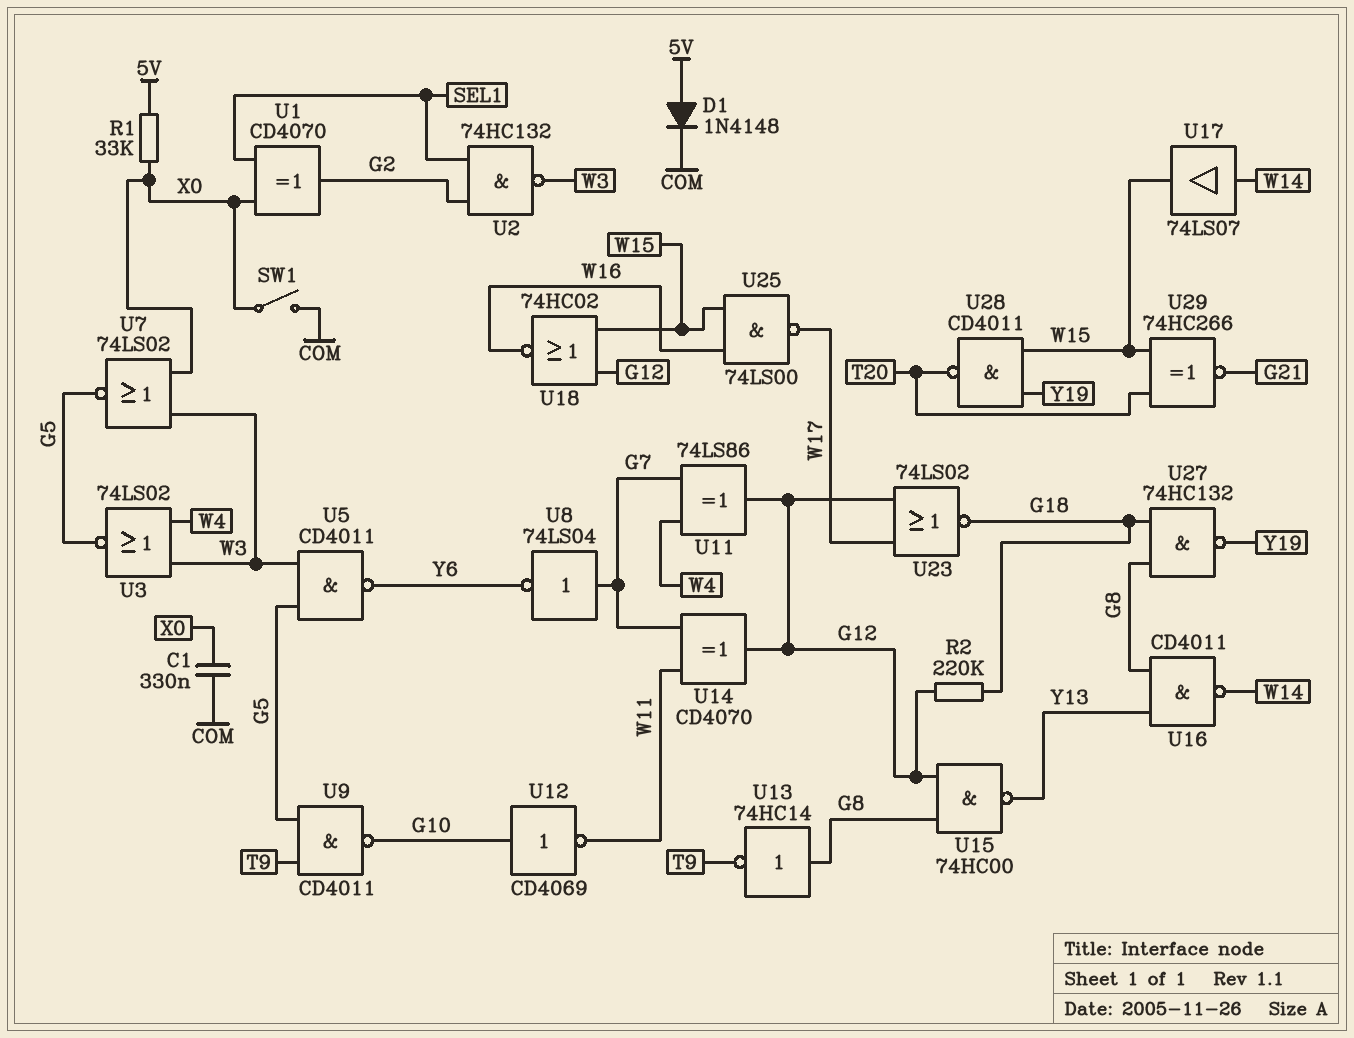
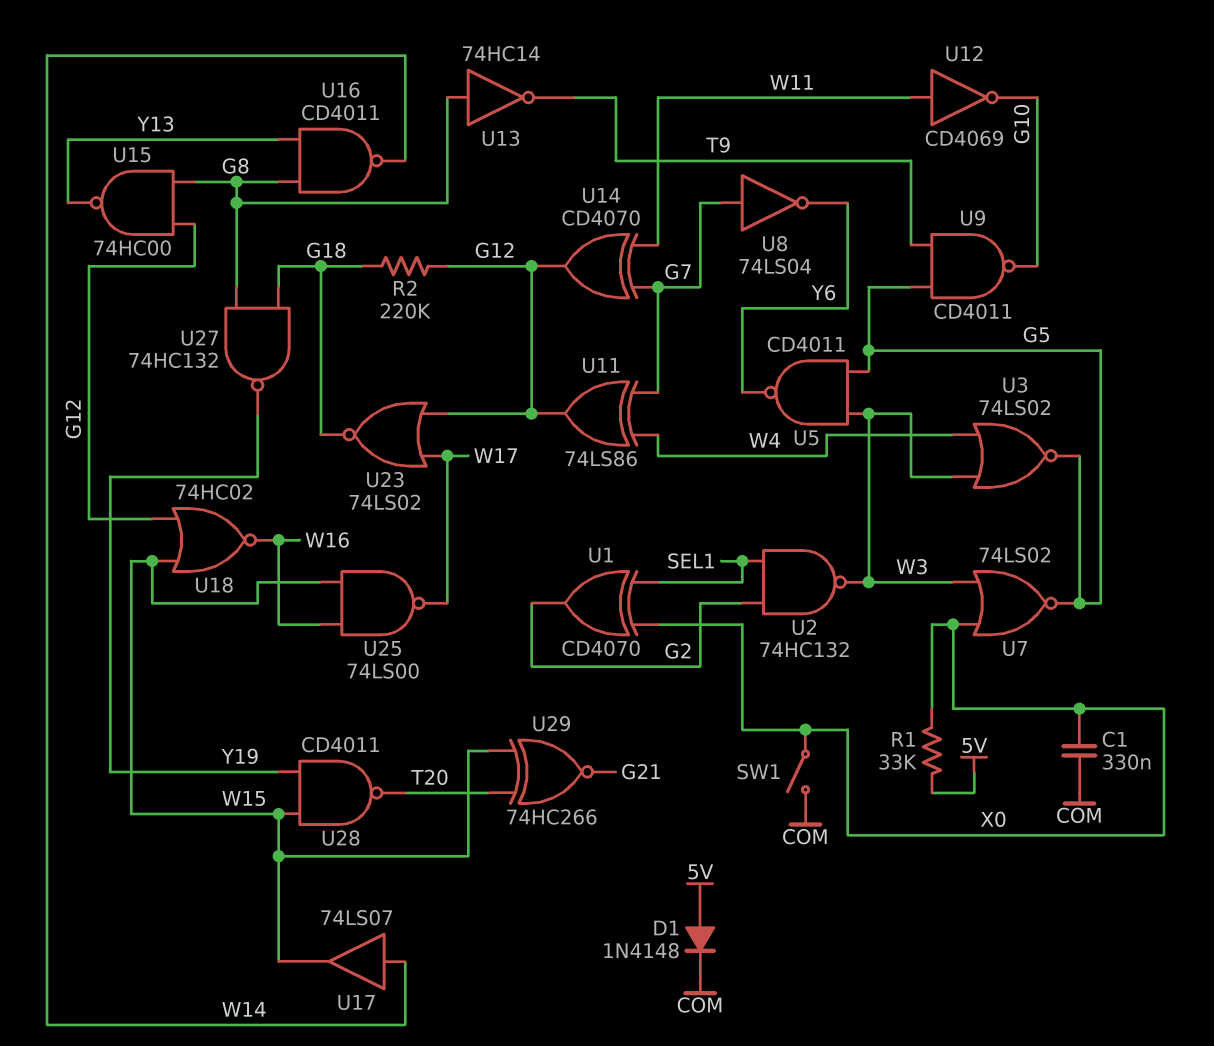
U12: NOT CD4069 (in G10, out W11) -> NOT CD4069 (in W11, out G10)

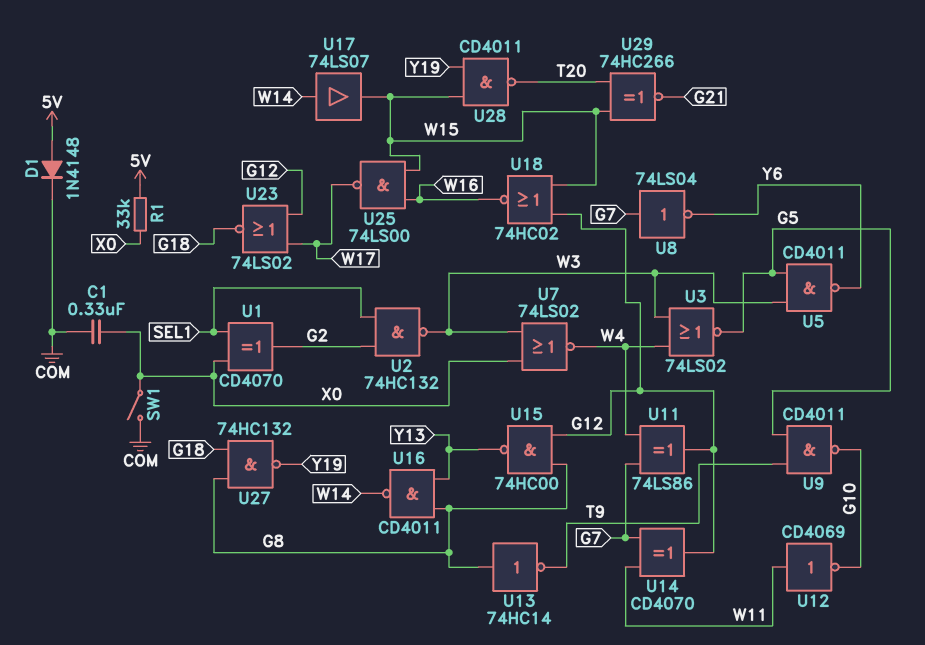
R2: 220k (G12, G18) -> none
U7: NOR 74LS02 (in W3, in X0, out G5) -> NOR 74LS02 (in W3, in X0, out W4)

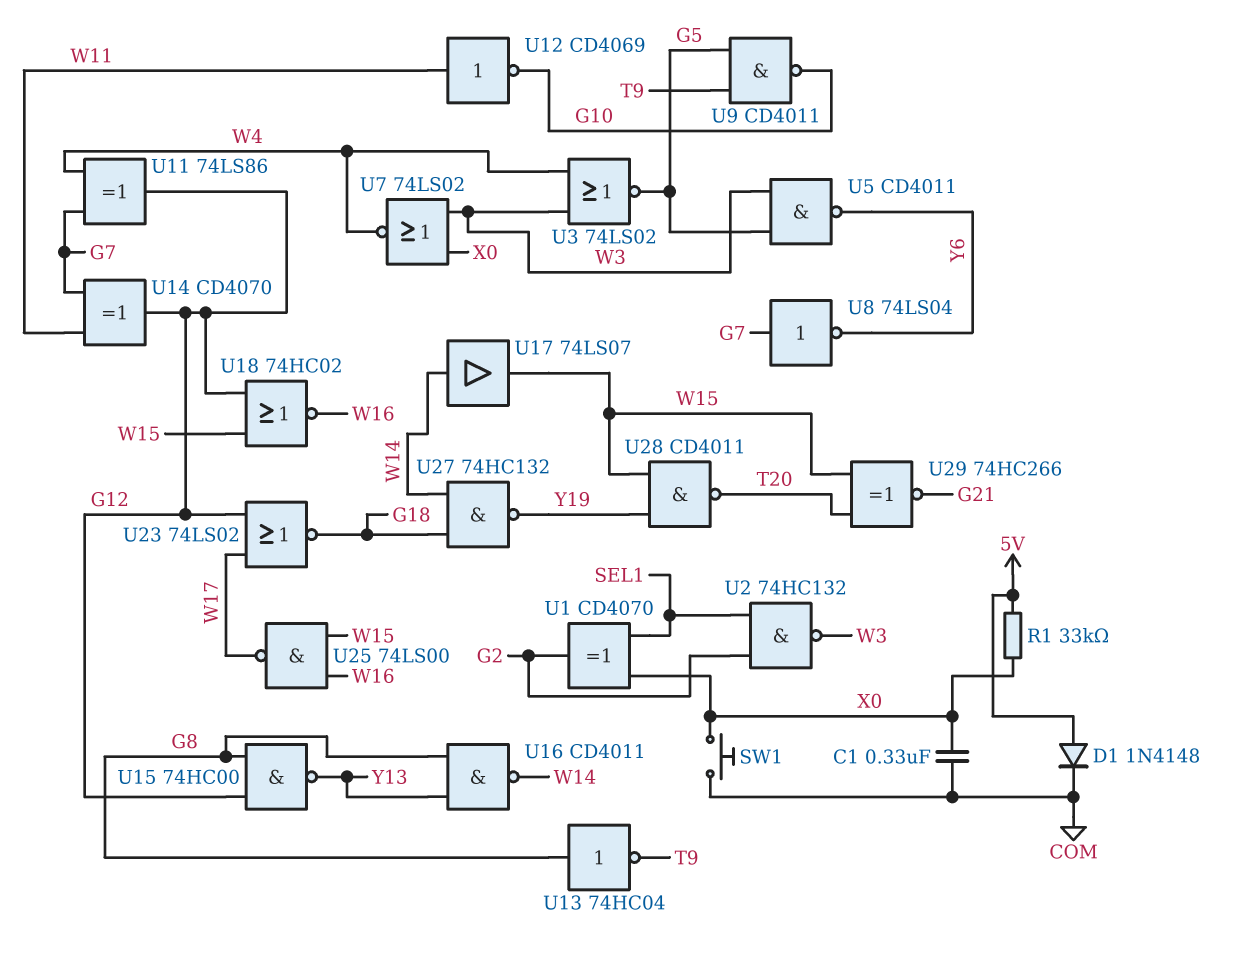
SW1: switch (COM, X0) -> button (COM, X0)
U13: NOT 74HC14 (in G8, out T9) -> NOT 74HC04 (in G8, out T9)
U27: NAND 74HC132 (in G8, in G18, out Y19) -> NAND 74HC132 (in G18, in W14, out Y19)

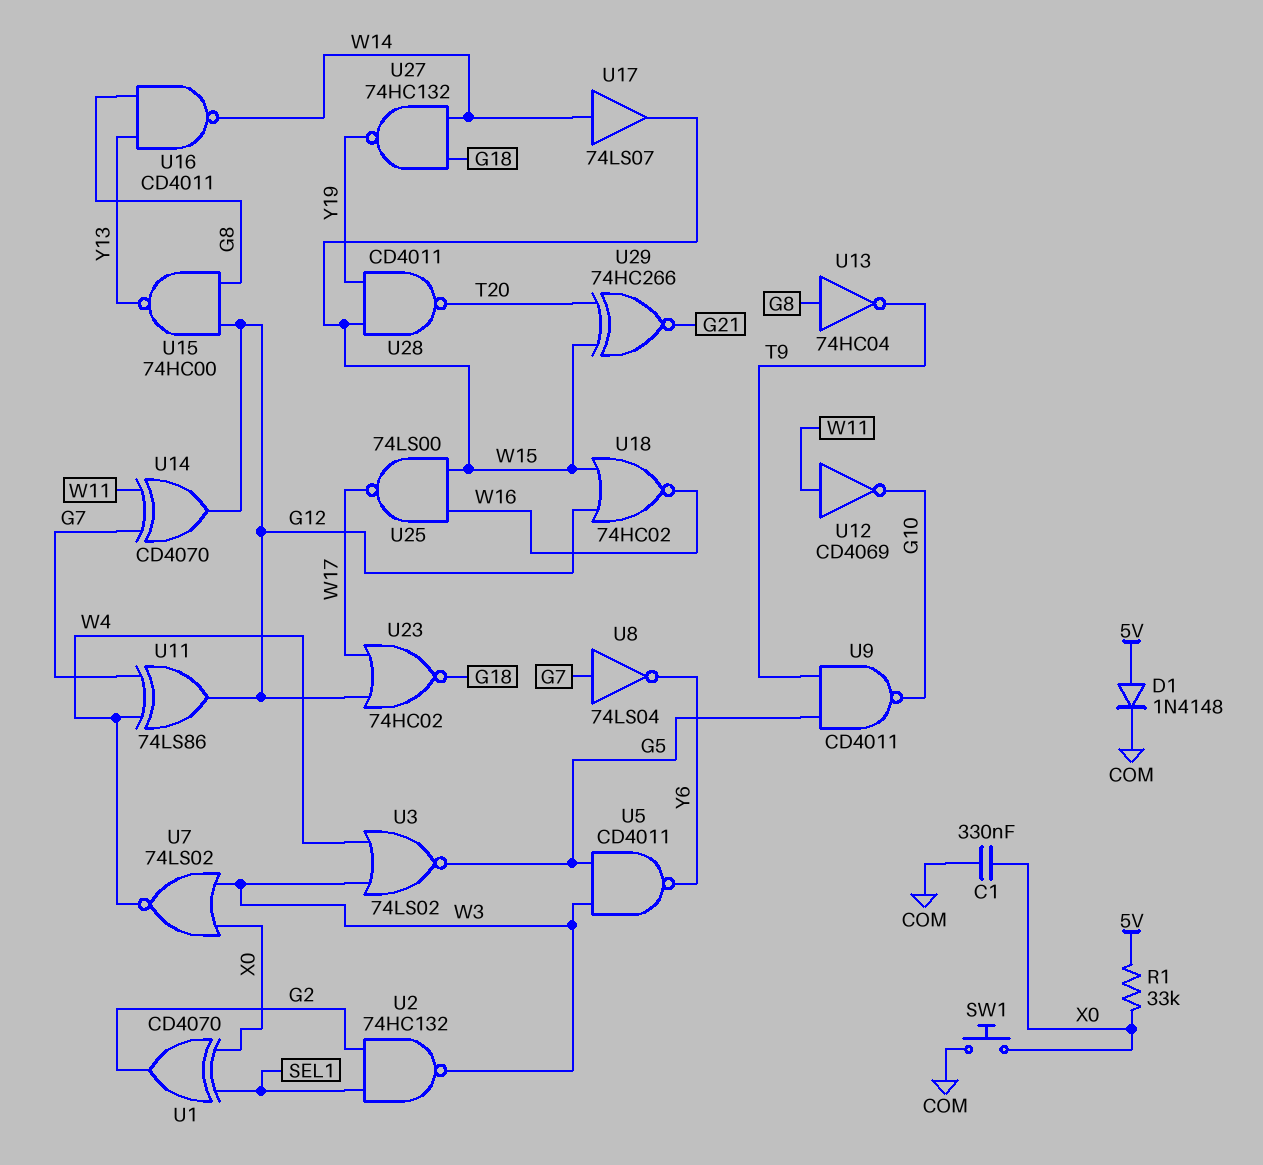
U23: NOR 74LS02 (in G12, in W17, out G18) -> NOR 74HC02 (in G12, in W17, out G18)

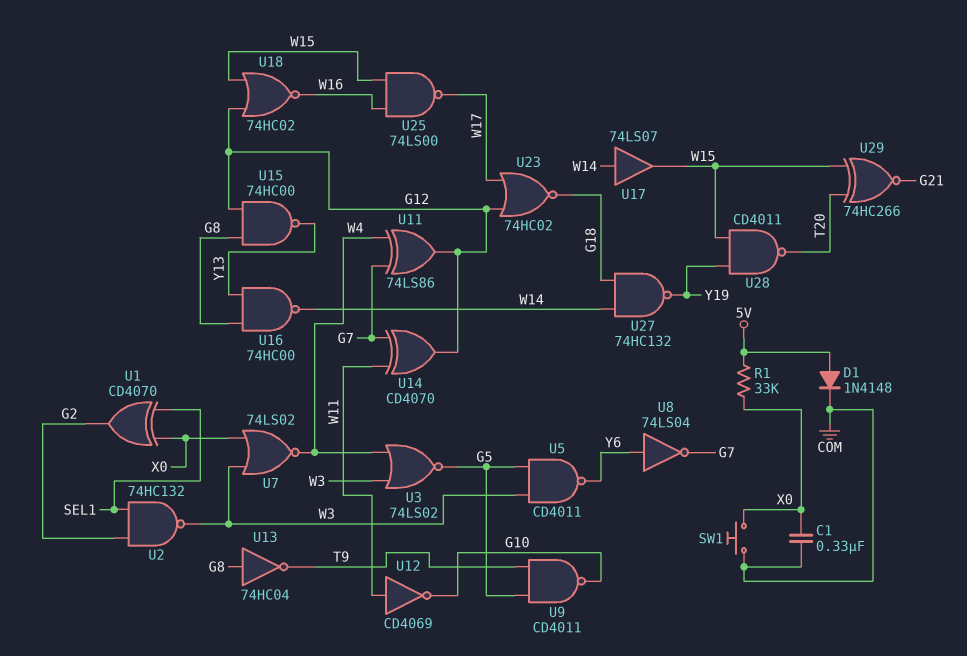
U8: NOT 74LS04 (in G7, out Y6) -> NOT 74LS04 (in Y6, out G7)
U16: NAND CD4011 (in G8, in Y13, out W14) -> NAND 74HC00 (in G8, in Y13, out W14)

